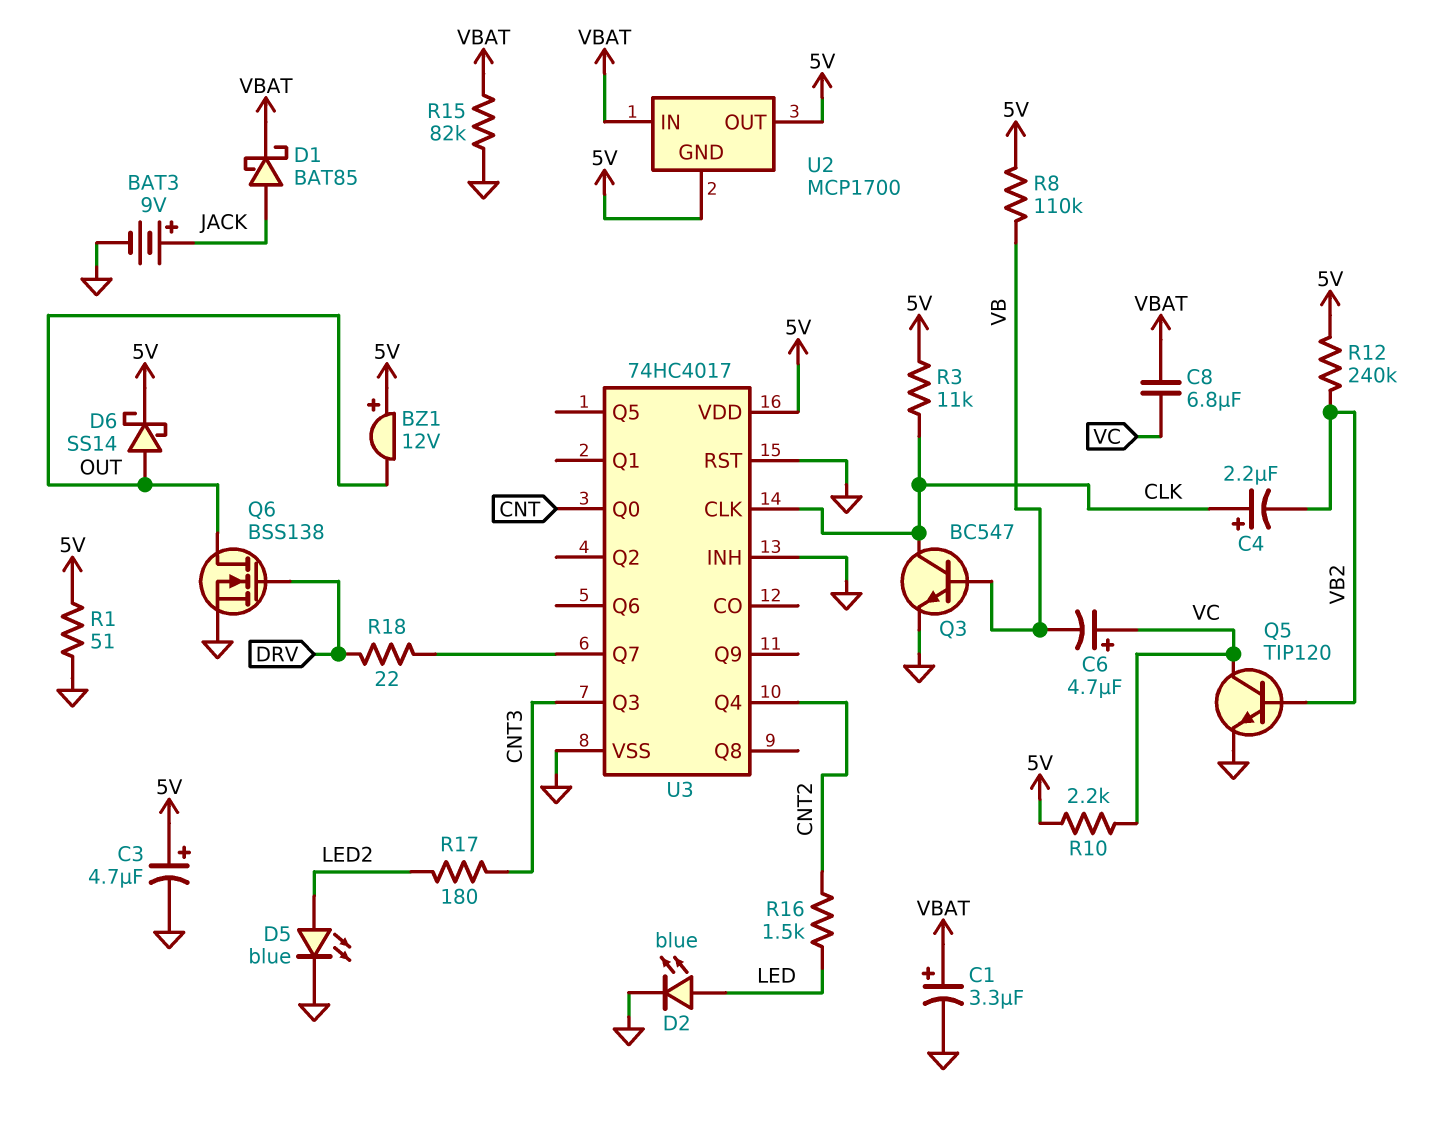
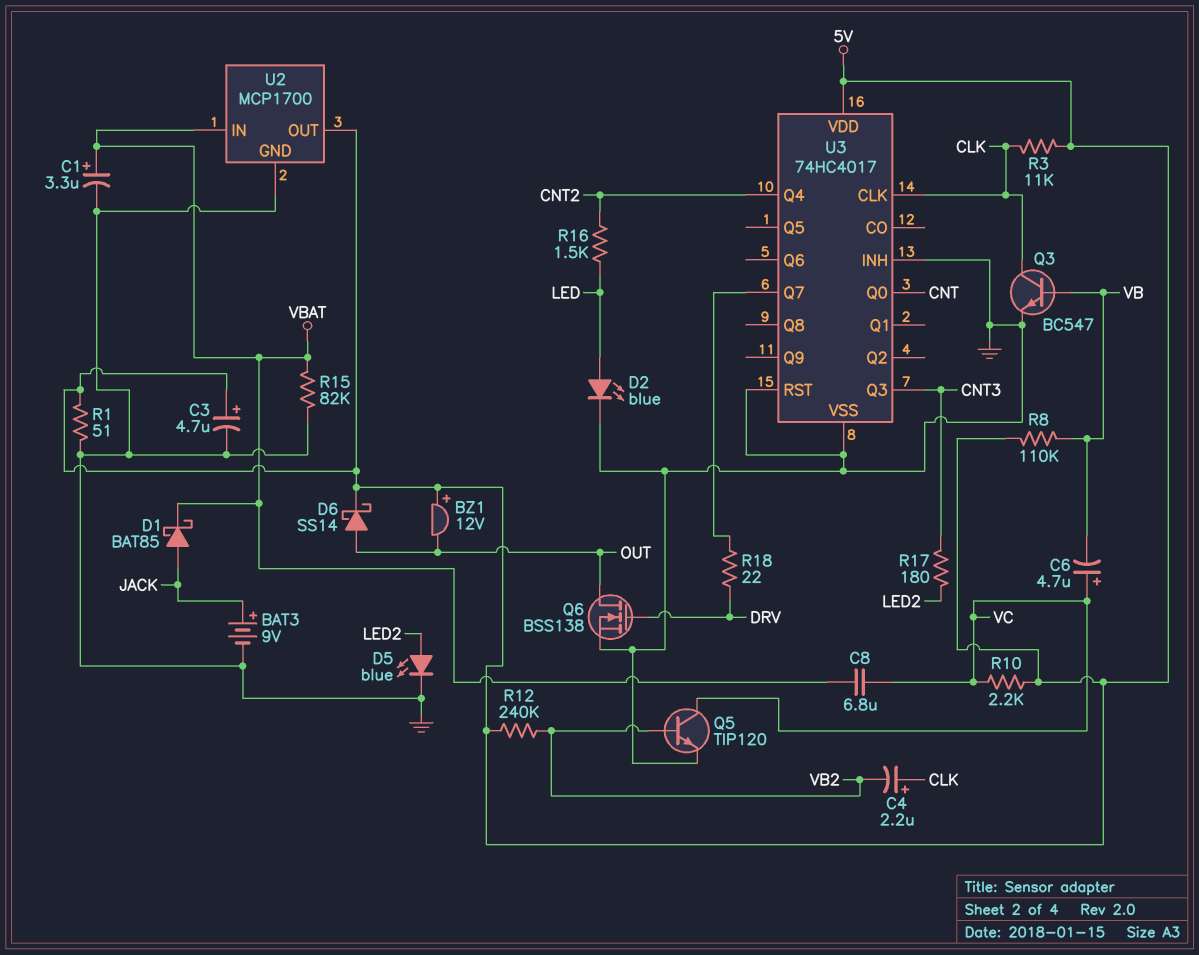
U2 pin GND: 5V -> GND

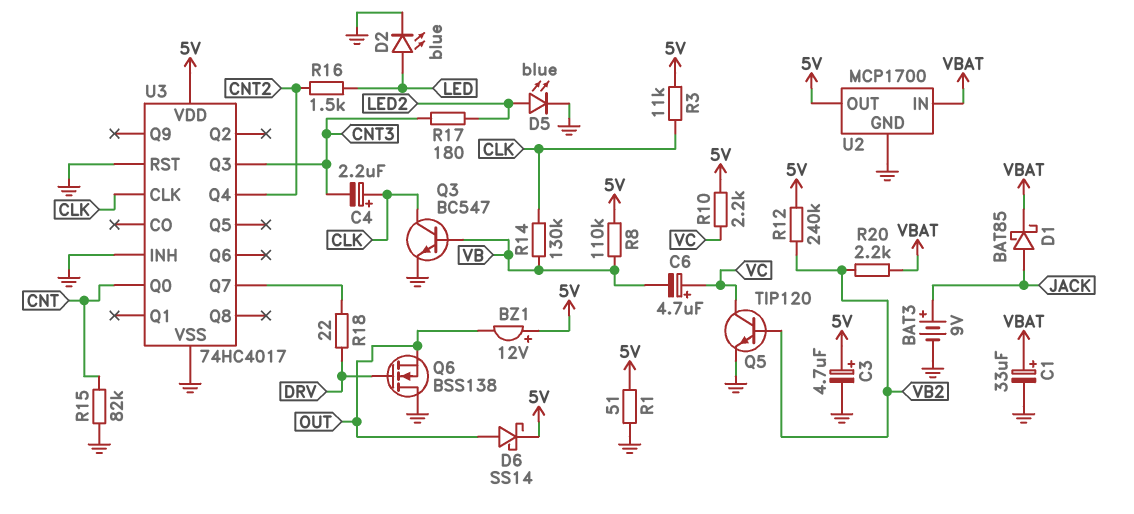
C1: 3.3uF (plus VBAT, minus GND) -> 33uF (plus VBAT, minus GND)
C4: 2.2uF (plus CLK, minus VB2) -> 2.2uF (plus CLK, minus CNT3)
C8: 6.8uF (VBAT, VC) -> none
Q6: NMOS BSS138 (G DRV, D OUT, S GND) -> NMOS BSS138 (G DRV, D GND, S OUT)
R14: none -> 130k (CLK, VB)
R15: 82k (GND, VBAT) -> 82k (CNT, GND)
R20: none -> 2.2k (VB2, VBAT)

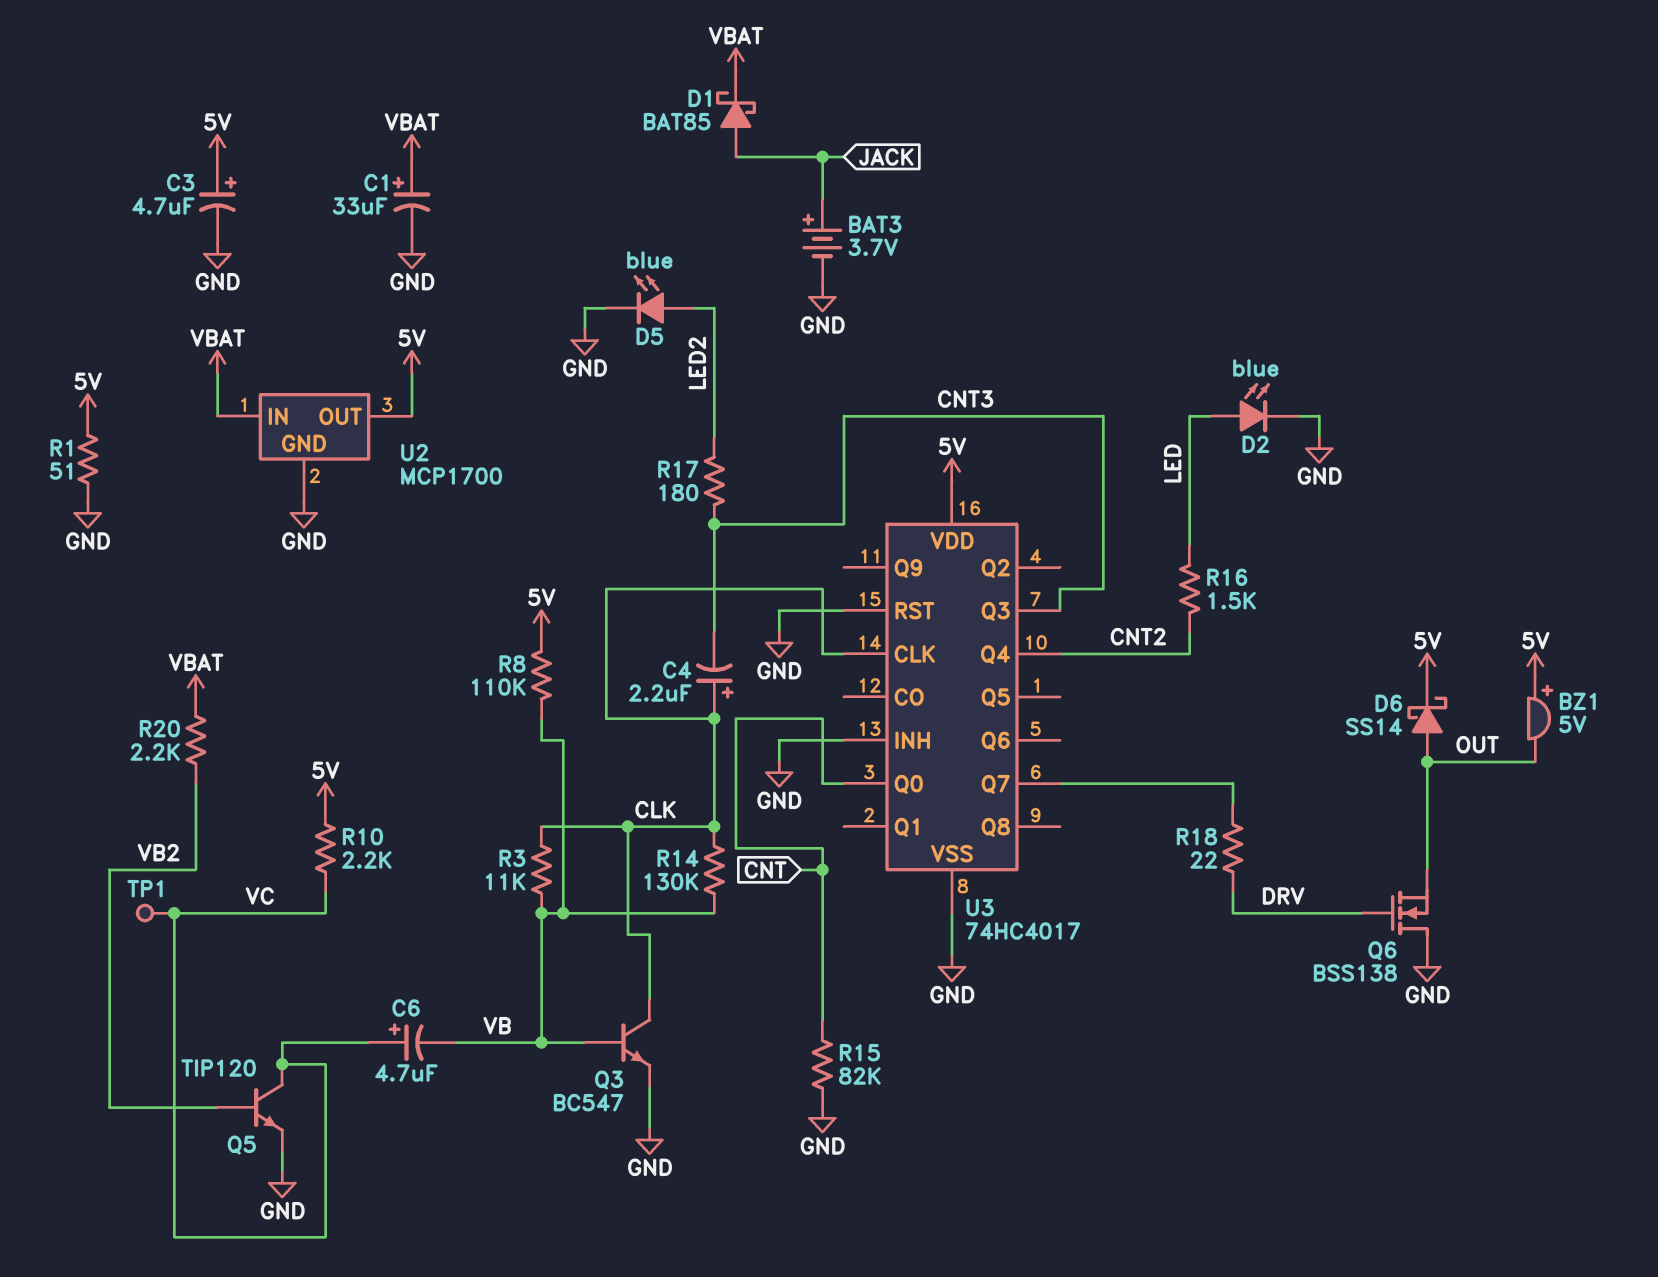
BAT3: 9V (plus JACK, minus GND) -> 3.7V (plus JACK, minus GND)
BZ1: buzzer 12V (plus 5V, minus OUT) -> buzzer 5V (plus 5V, minus OUT)
R3: 11k (5V, CLK) -> 11k (CLK, VB)
R12: 240k (5V, VB2) -> none
TP1: none -> test point (VC)

